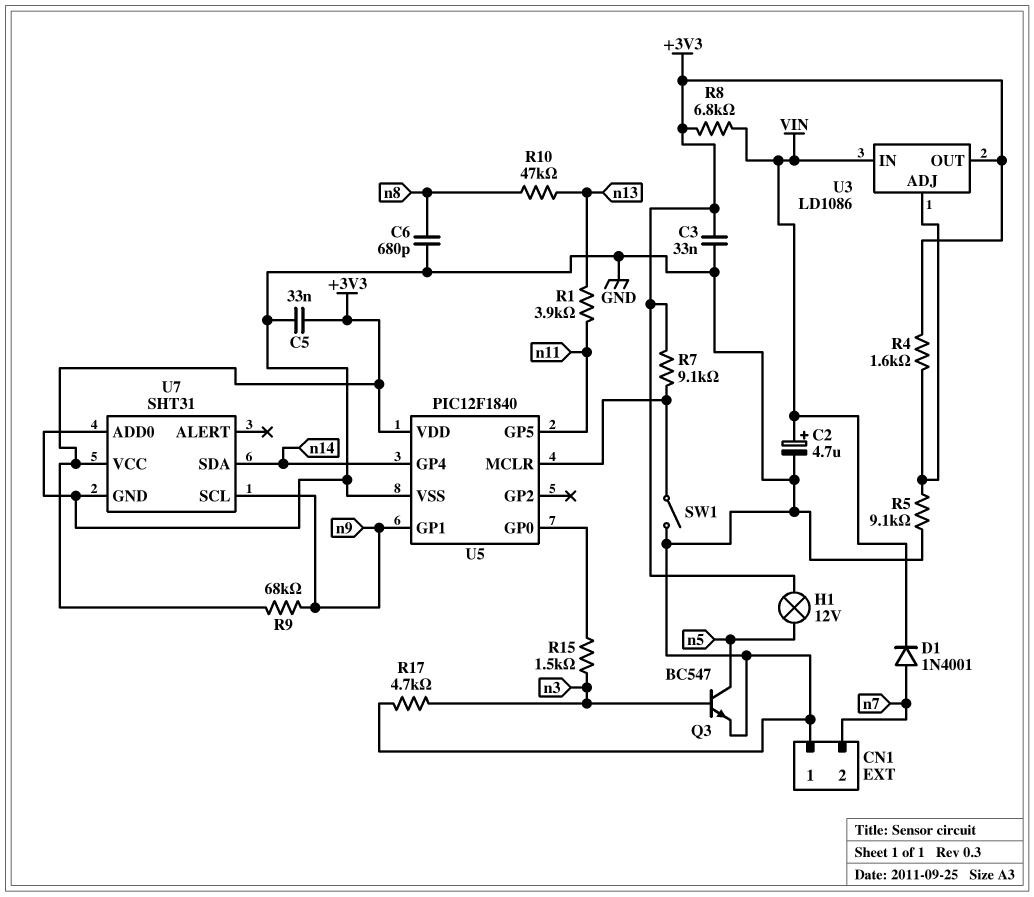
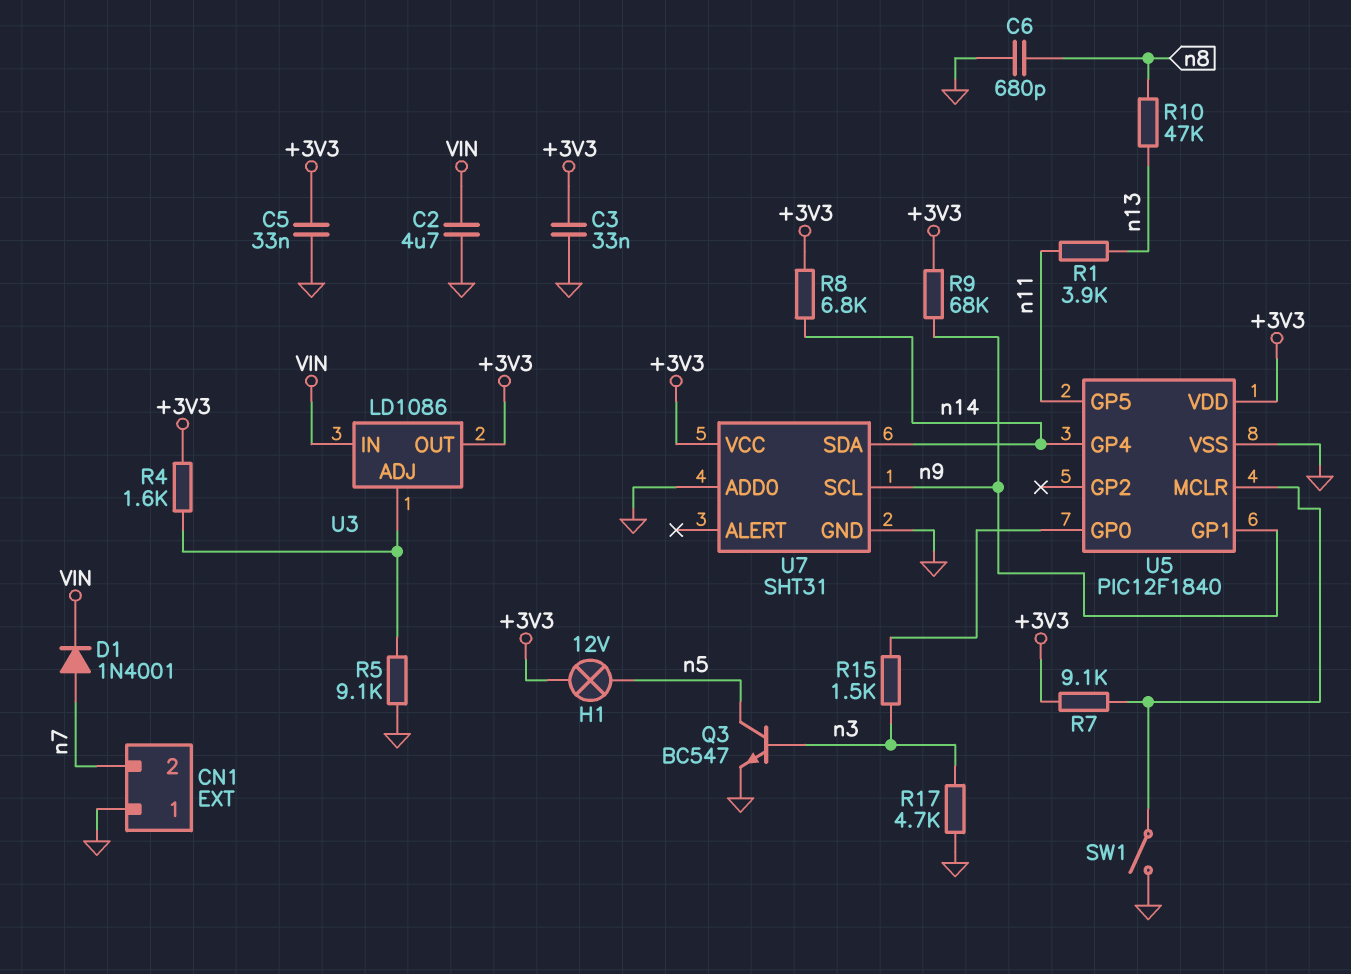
C2: 4.7uF (plus VIN, minus GND) -> 4.7uF (GND, VIN)
R8: 6.8k (+3V3, VIN) -> 6.8k (+3V3, n14)

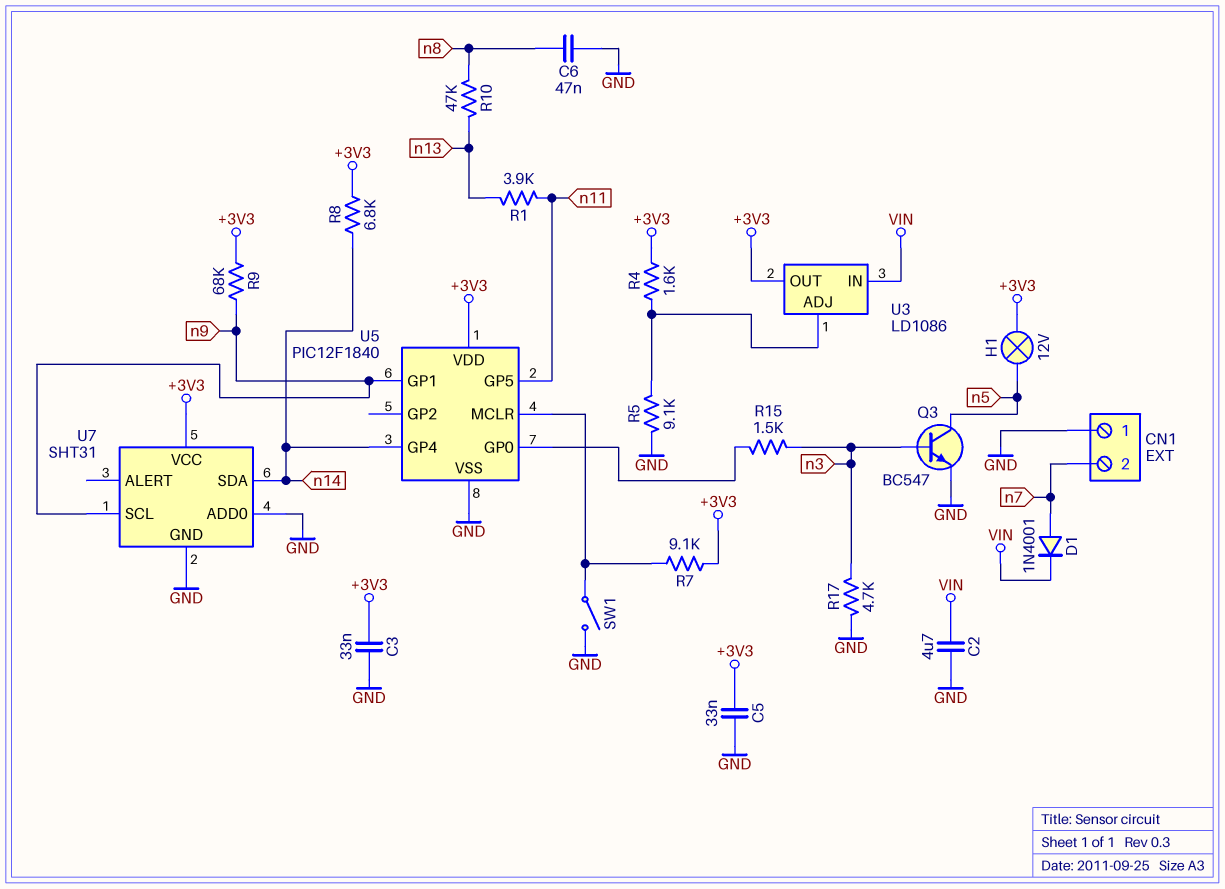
C6: 680pF (GND, n8) -> 47nF (GND, n8)

